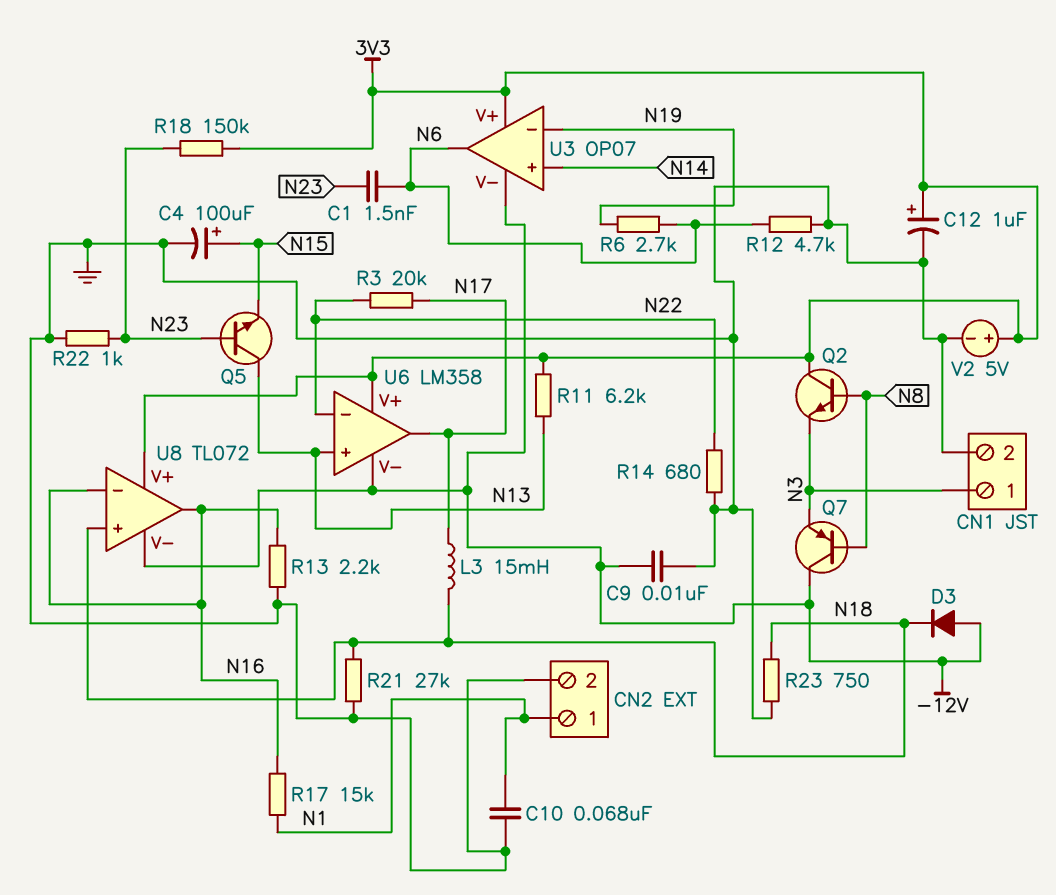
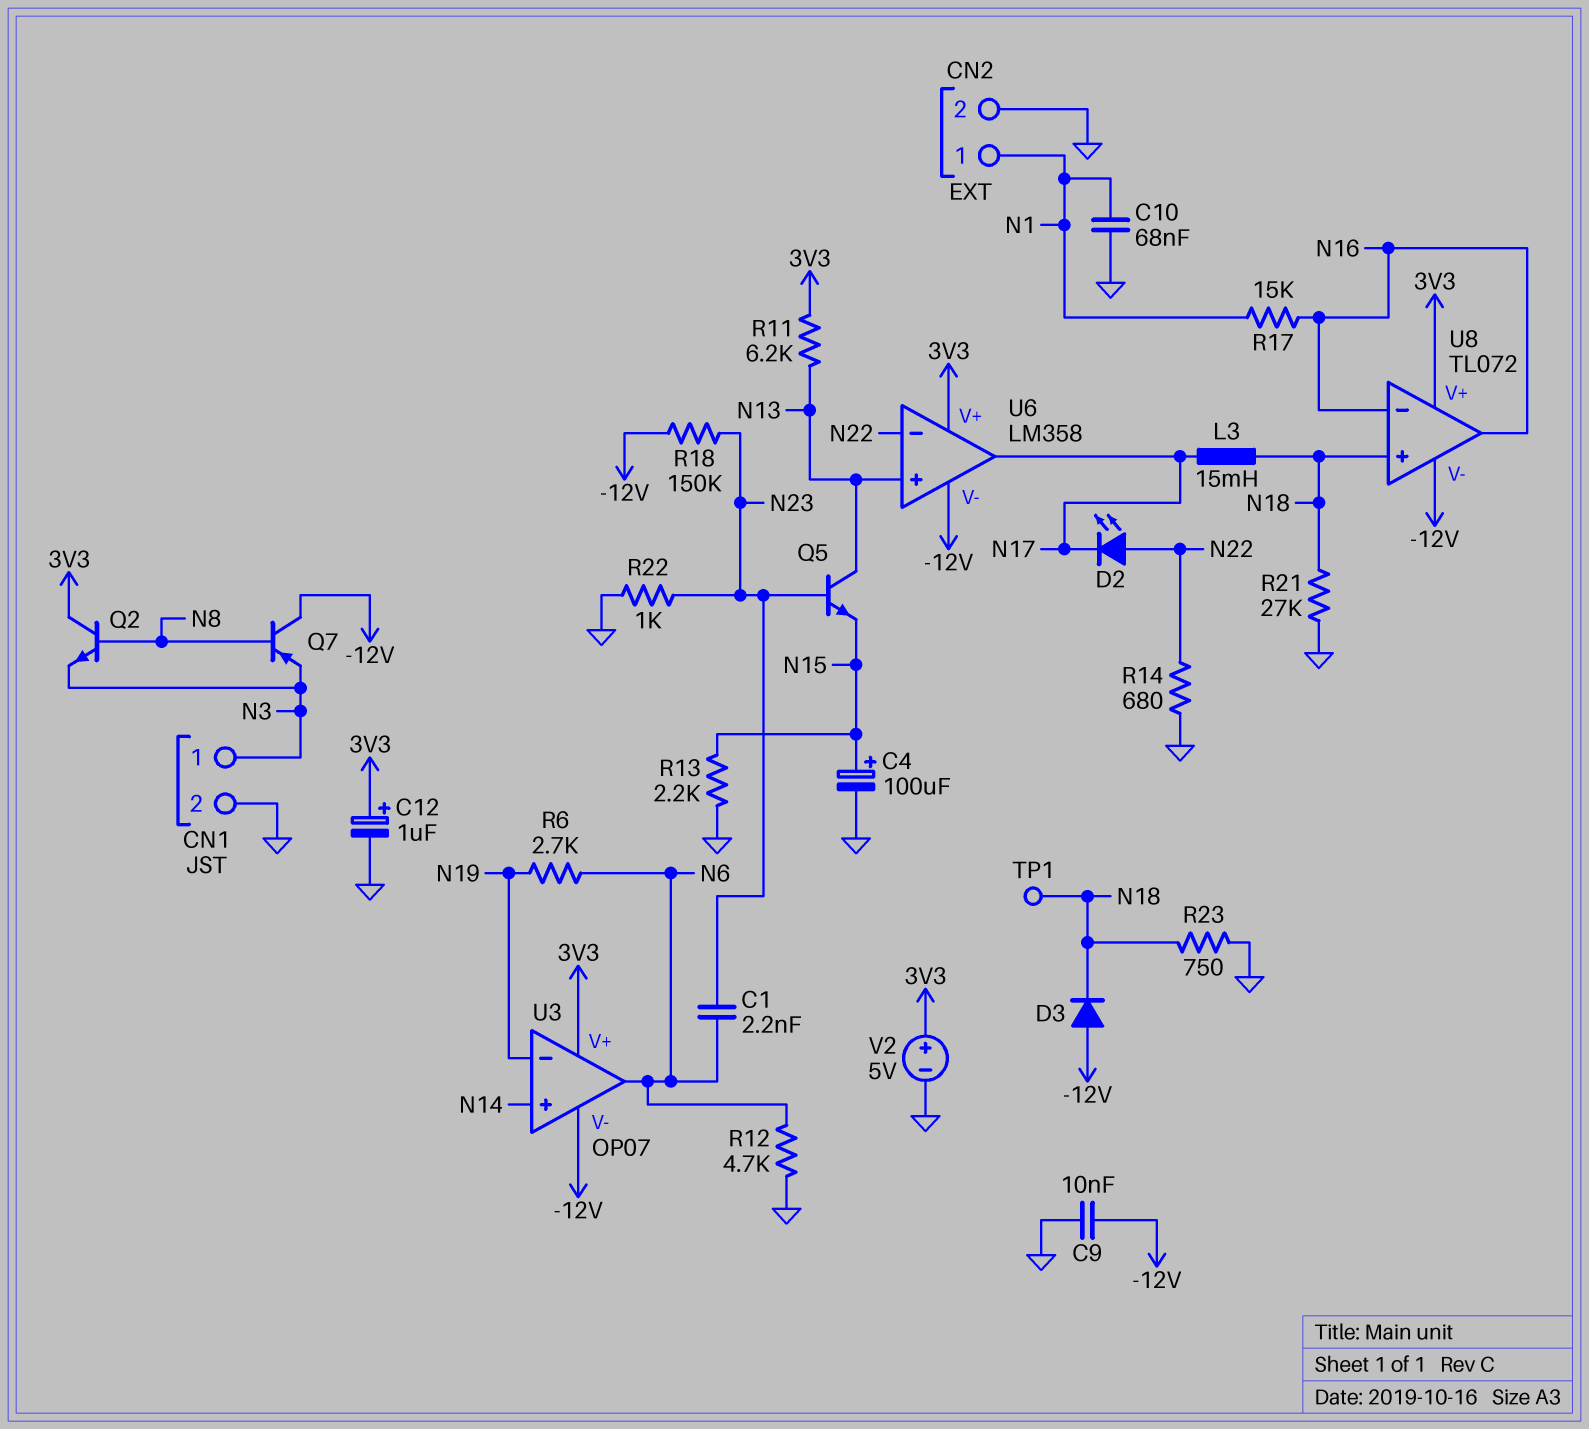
C1: 1.5nF (N6, N23) -> 2.2nF (N6, N23)
D2: none -> LED (A N22, K N17)
R3: 20k (N17, N22) -> none
R13: 2.2k (GND, N16) -> 2.2k (GND, N15)
R18: 150k (3V3, N23) -> 150k (-12V, N23)
TP1: none -> test point (N18)

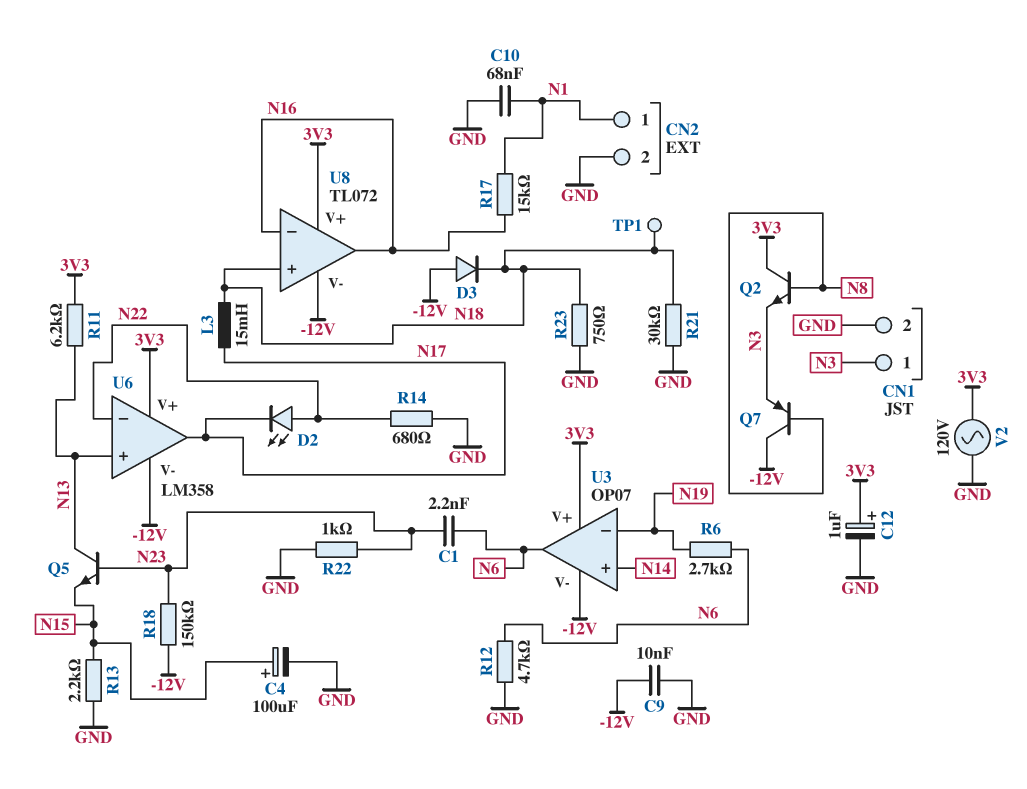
R21: 27k (GND, N18) -> 30k (GND, N18)
V2: 5V (plus 3V3, minus GND) -> AC 120V (3V3, GND)

